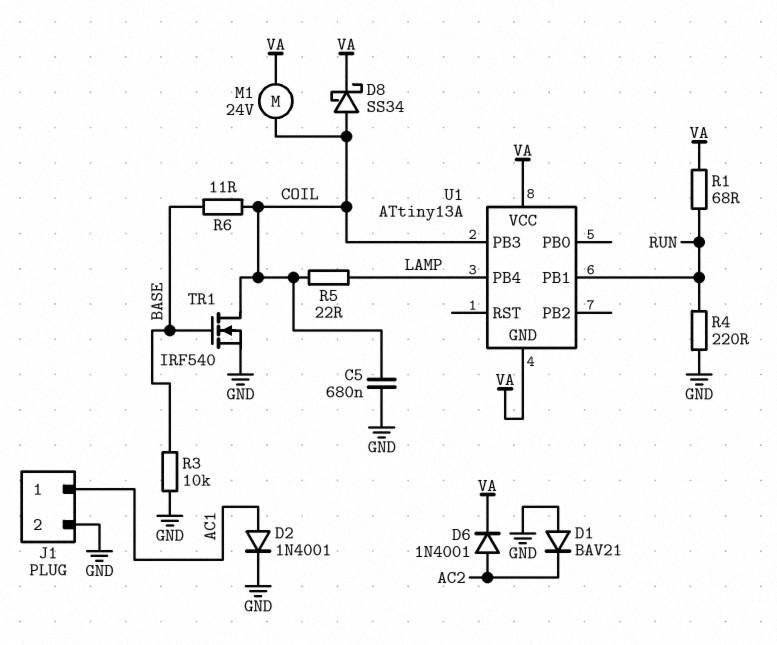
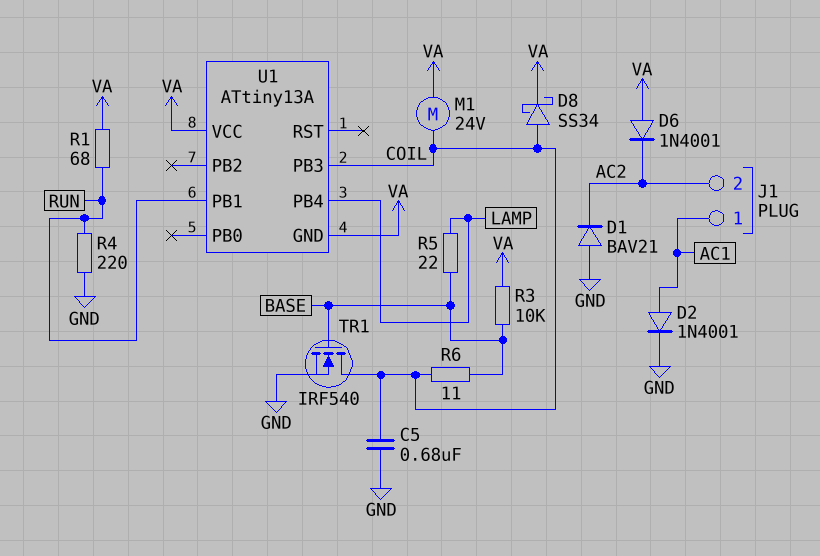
D6: diode 1N4001 (A AC2, K VA) -> diode 1N4001 (A VA, K AC2)
J1 pin 2: GND -> AC2
R3: 10k (BASE, GND) -> 10k (BASE, VA)
R5: 22 (COIL, LAMP) -> 22 (BASE, LAMP)

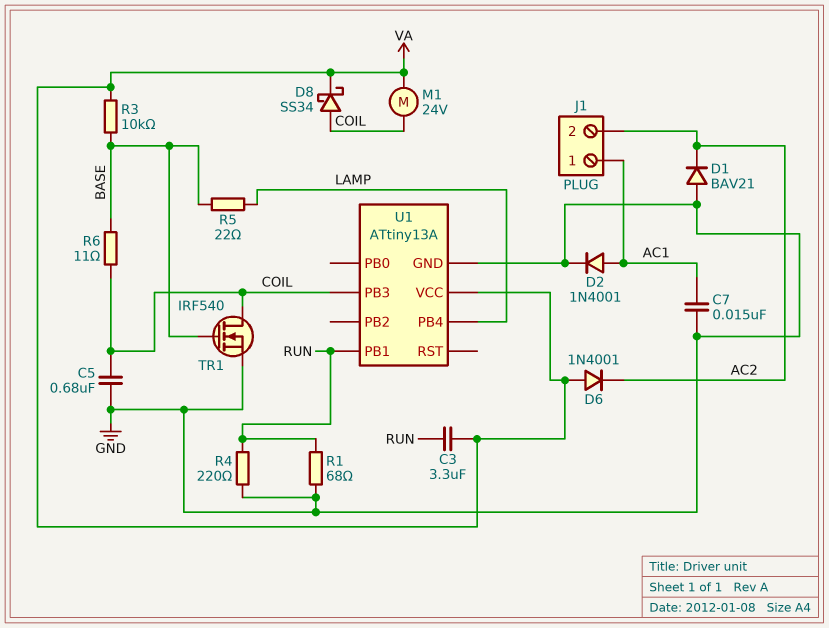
C3: none -> 3.3uF (RUN, VA)
C7: none -> 15nF (AC1, GND)
R1: 68 (RUN, VA) -> 68 (GND, RUN)
U1 pin GND: VA -> GND

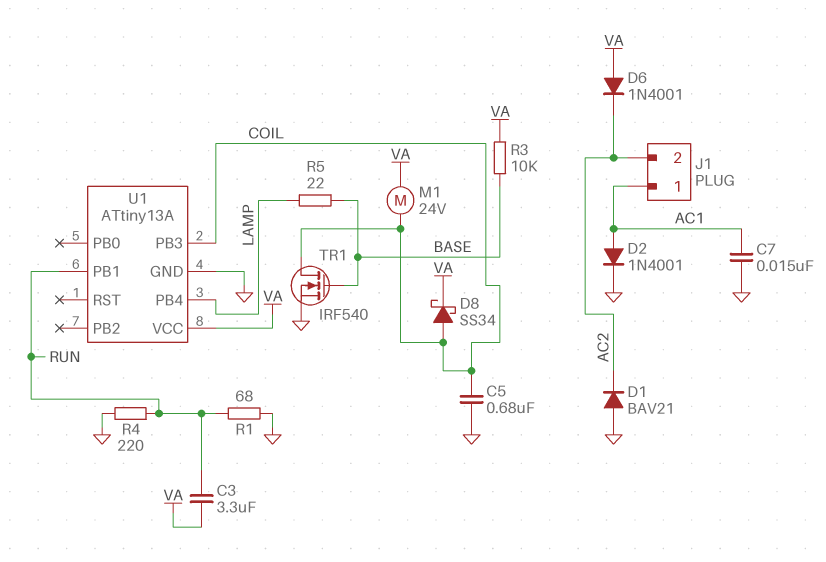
R6: 11 (BASE, COIL) -> none

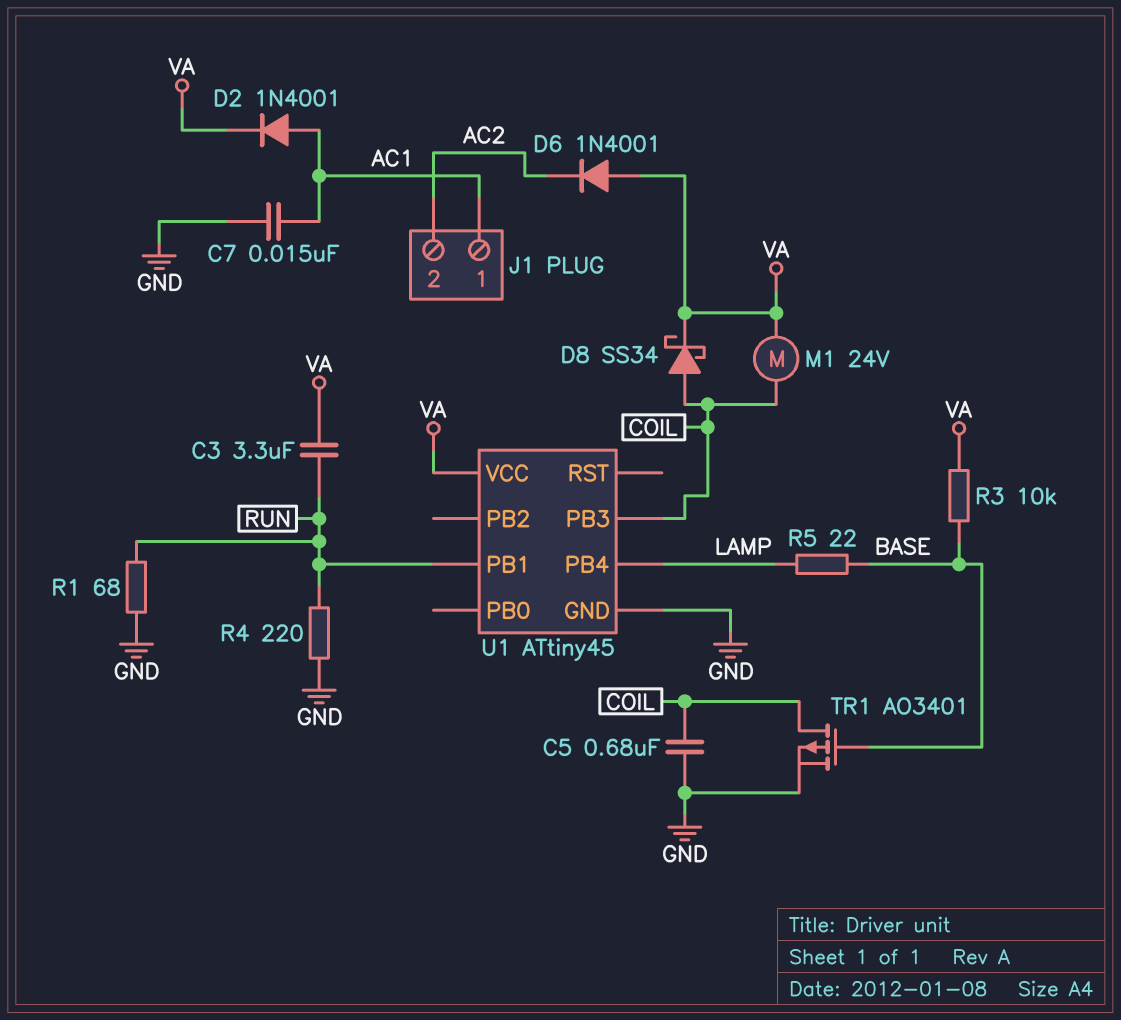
D1: diode BAV21 (A GND, K AC2) -> none
D2: diode 1N4001 (A AC1, K GND) -> diode 1N4001 (A AC1, K VA)
TR1: NMOS IRF540 (G BASE, D COIL, S GND) -> PMOS AO3401 (G BASE, D COIL, S GND)
U1: ATtiny13A -> ATtiny45

